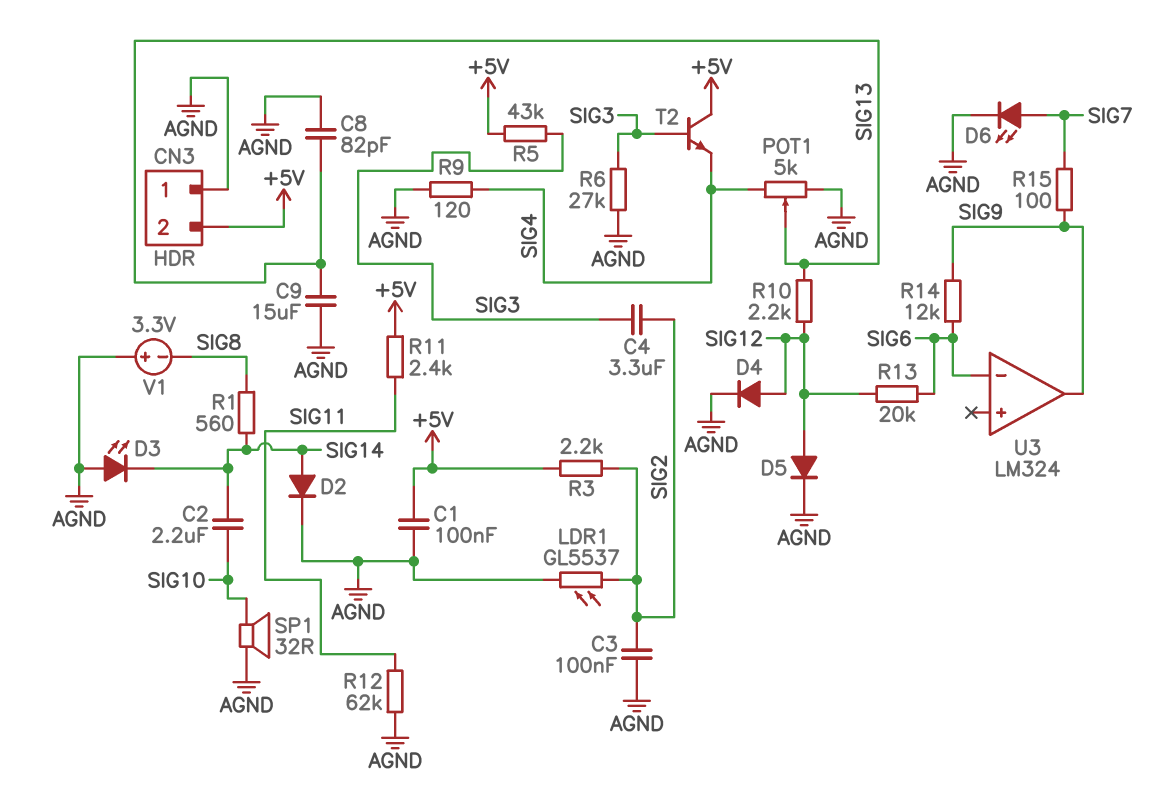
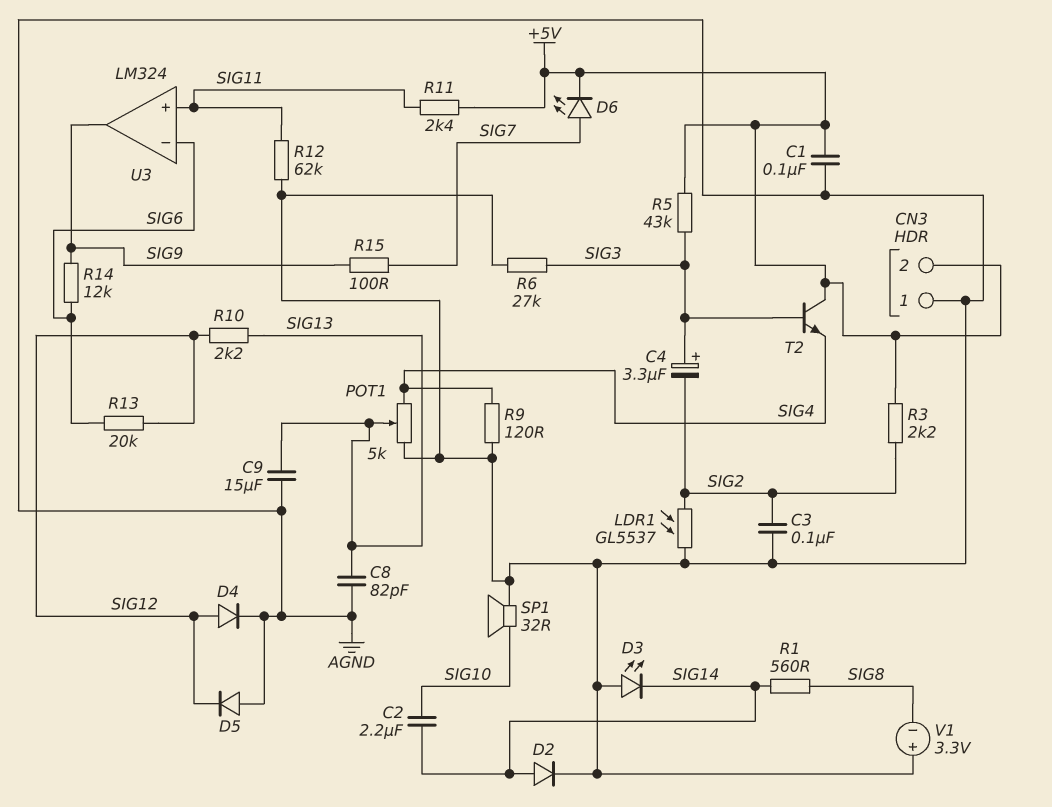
C4: 3.3uF (SIG2, SIG3) -> 3.3uF (plus SIG3, minus SIG2)
D5: diode (A SIG12, K AGND) -> diode (A AGND, K SIG12)
D6: LED (A SIG7, K AGND) -> LED (A SIG7, K +5V)
U3 pin in+: none -> SIG11

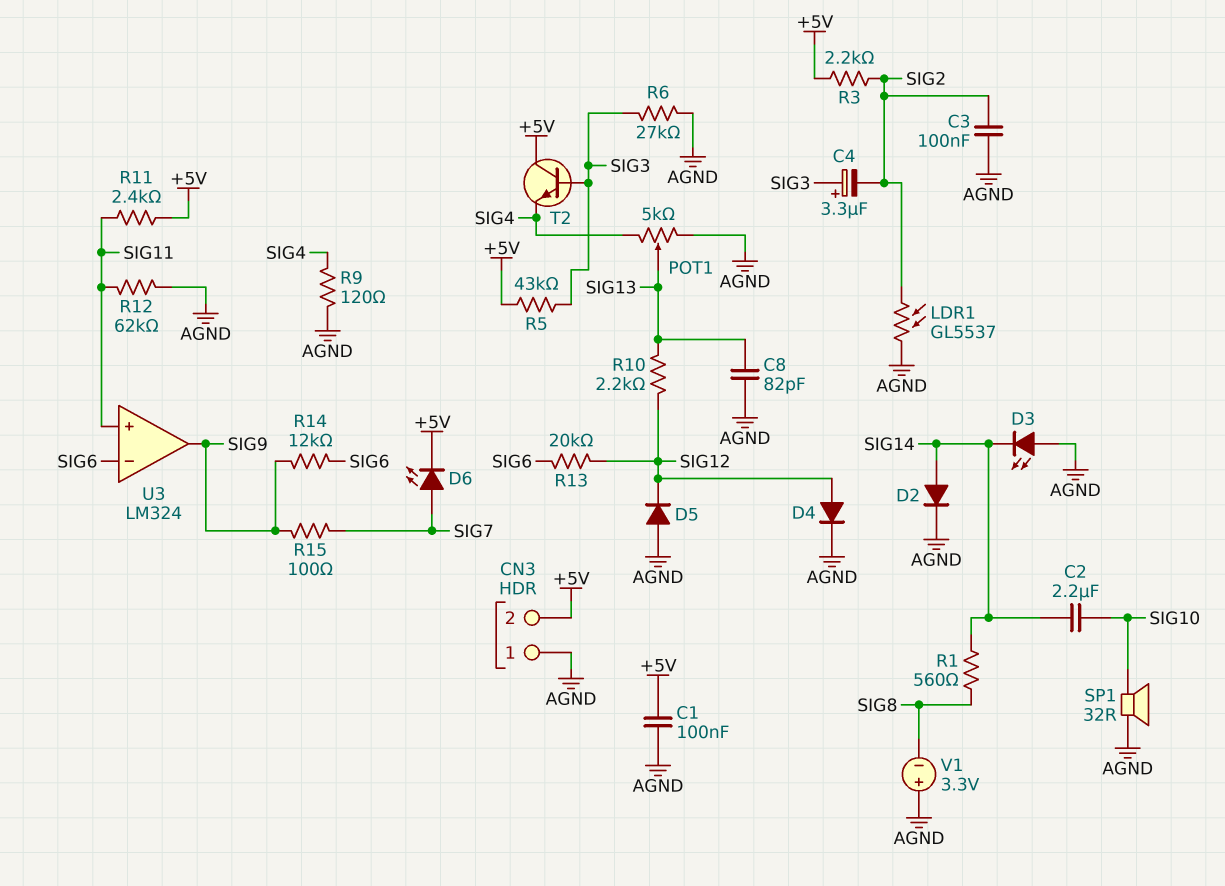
C9: 15uF (AGND, SIG13) -> none

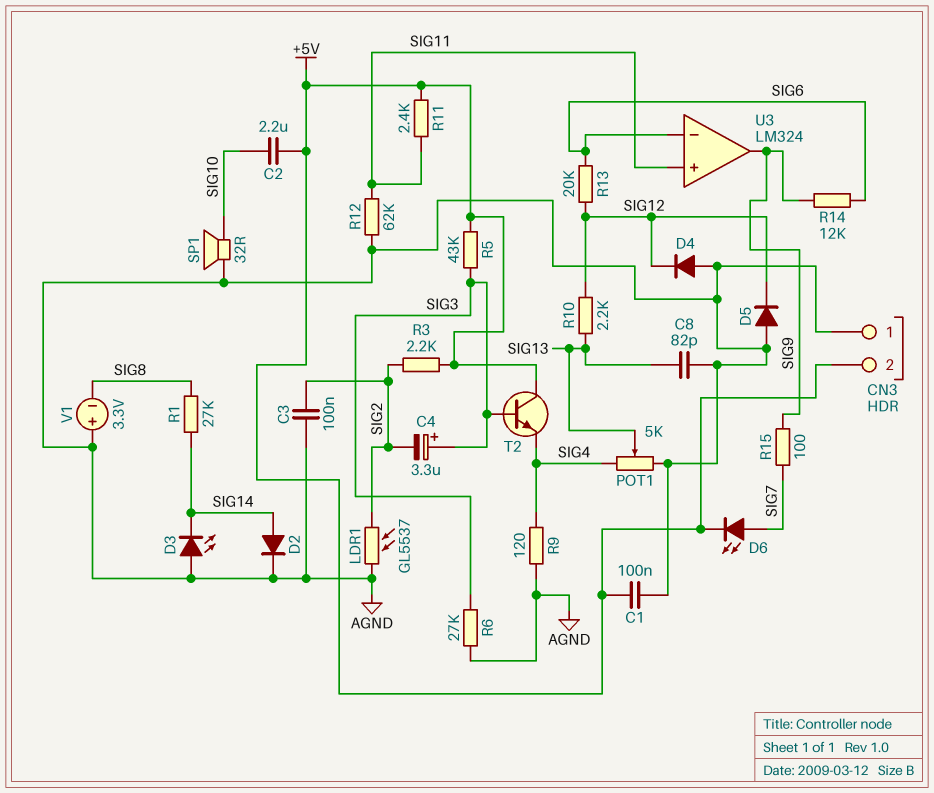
C2: 2.2uF (SIG10, SIG14) -> 2.2uF (+5V, SIG10)
D4: diode (A SIG12, K AGND) -> diode (A AGND, K SIG12)
R1: 560 (SIG8, SIG14) -> 27k (SIG8, SIG14)

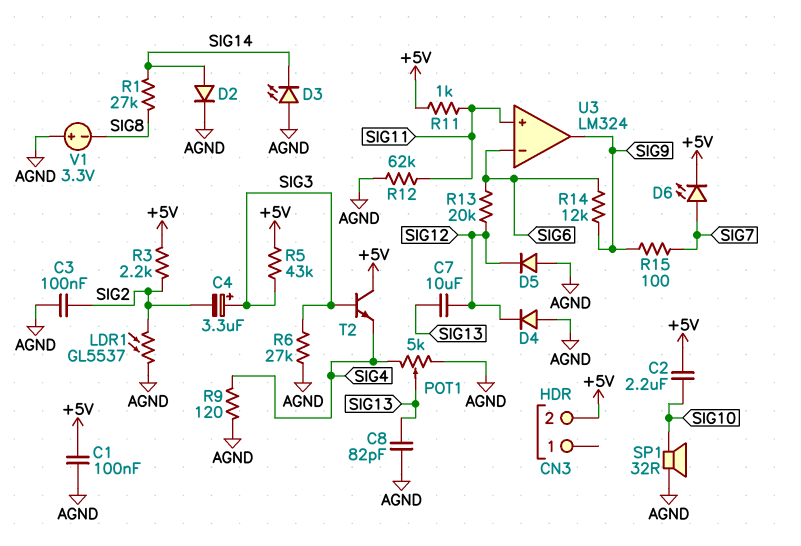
C7: none -> 10uF (SIG12, SIG13)
CN3 pin 1: AGND -> none
R10: 2.2k (SIG12, SIG13) -> none
R11: 2.4k (+5V, SIG11) -> 1k (+5V, SIG11)

